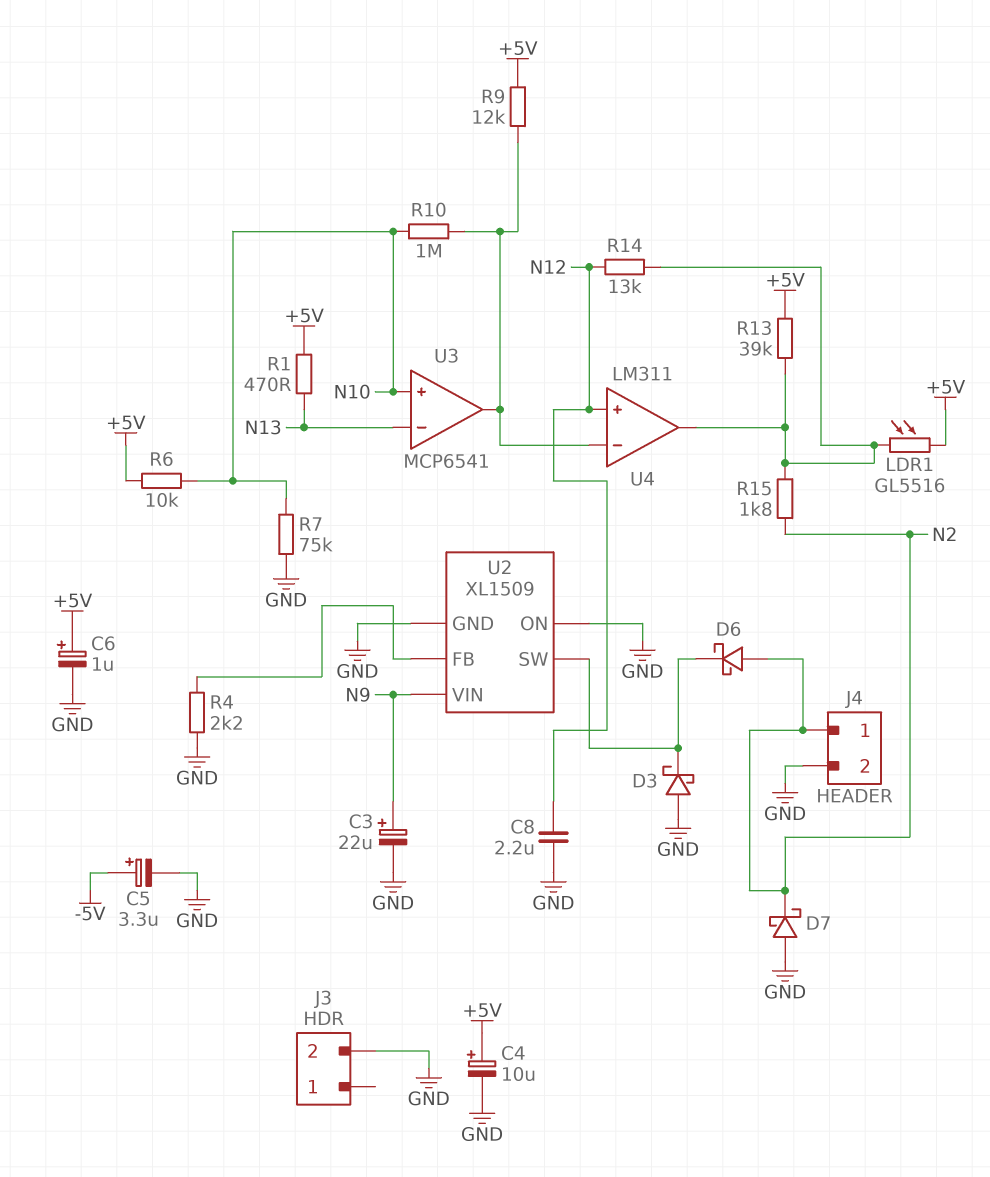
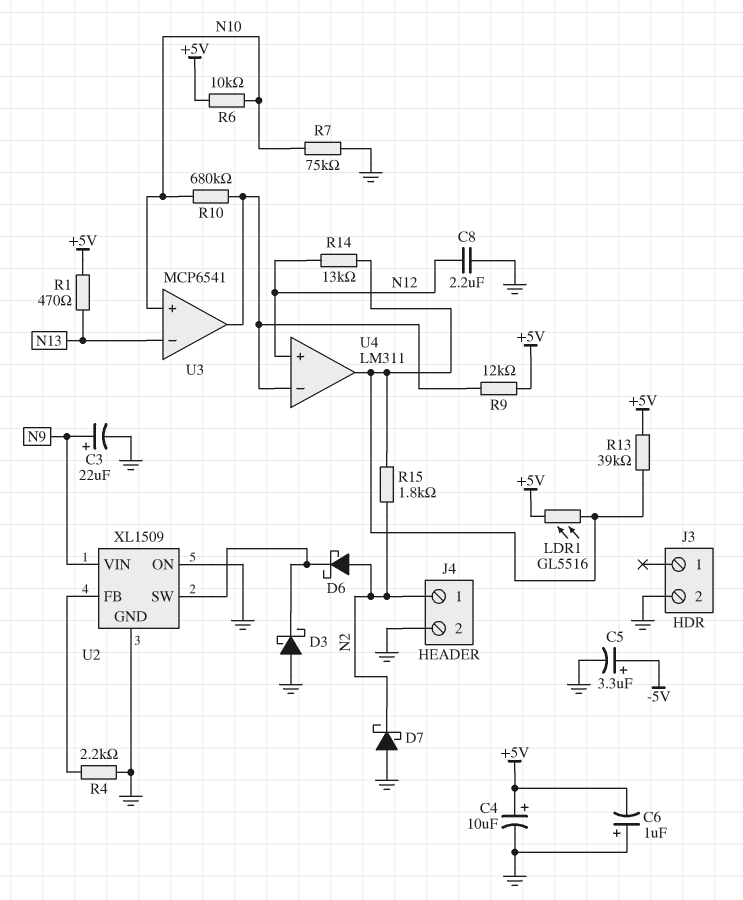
C6: 1uF (plus +5V, minus GND) -> 1uF (plus GND, minus +5V)
R10: 1M (N10, U3/out) -> 680k (N10, U3/out)

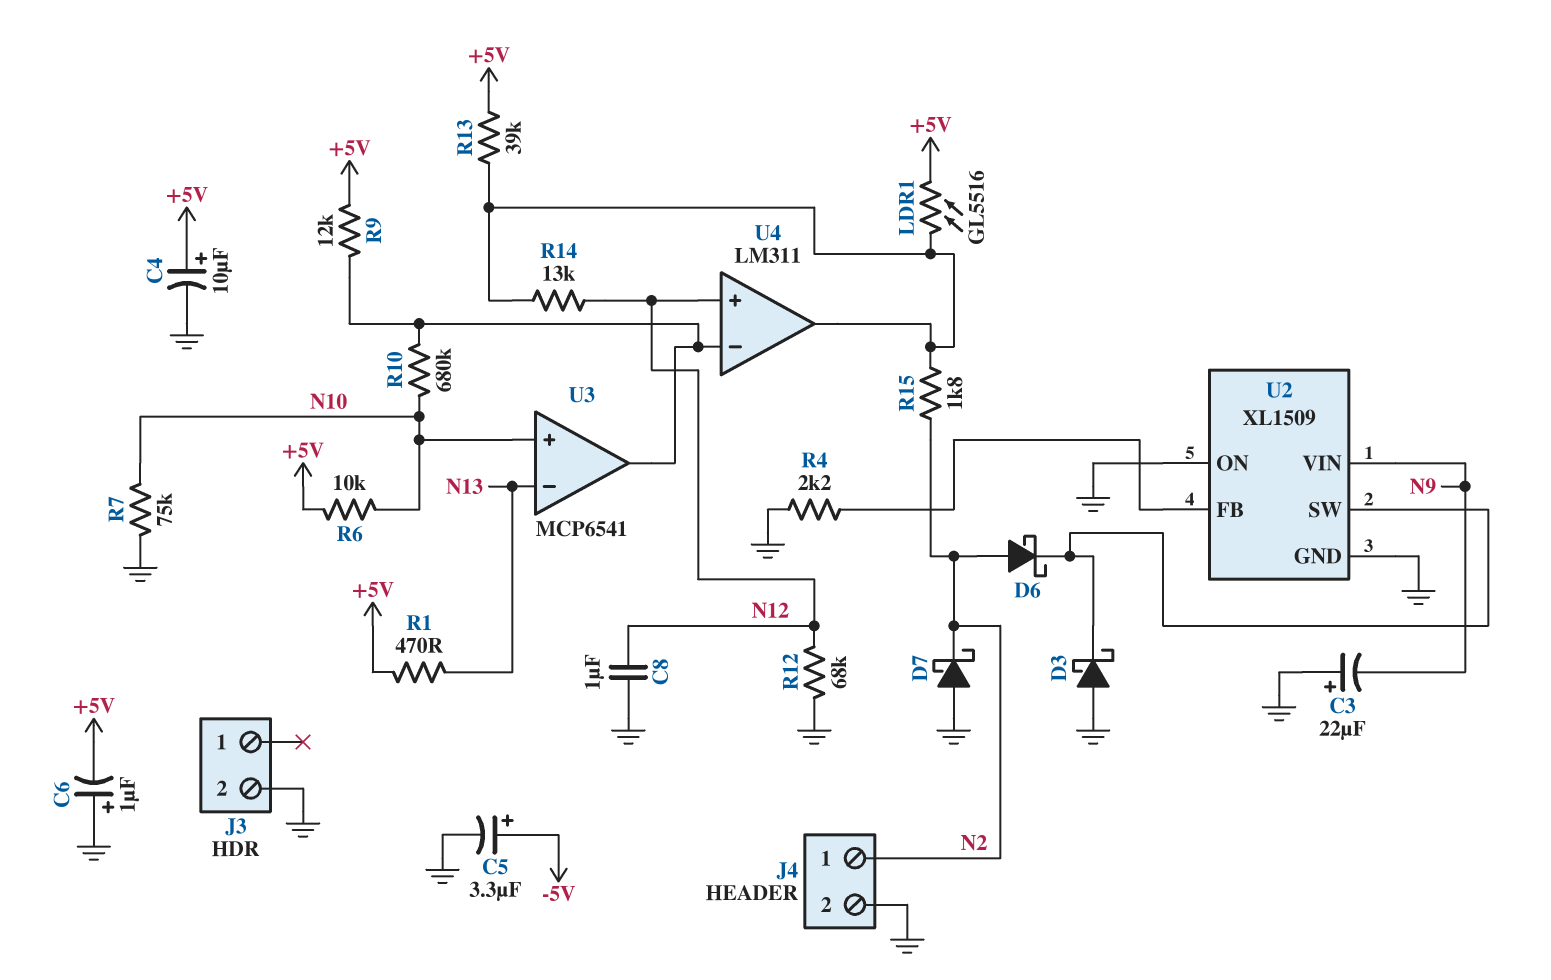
C3: 22uF (plus N9, minus GND) -> 22uF (plus GND, minus N9)
C8: 2.2uF (GND, N12) -> 1uF (GND, N12)
R12: none -> 68k (GND, N12)

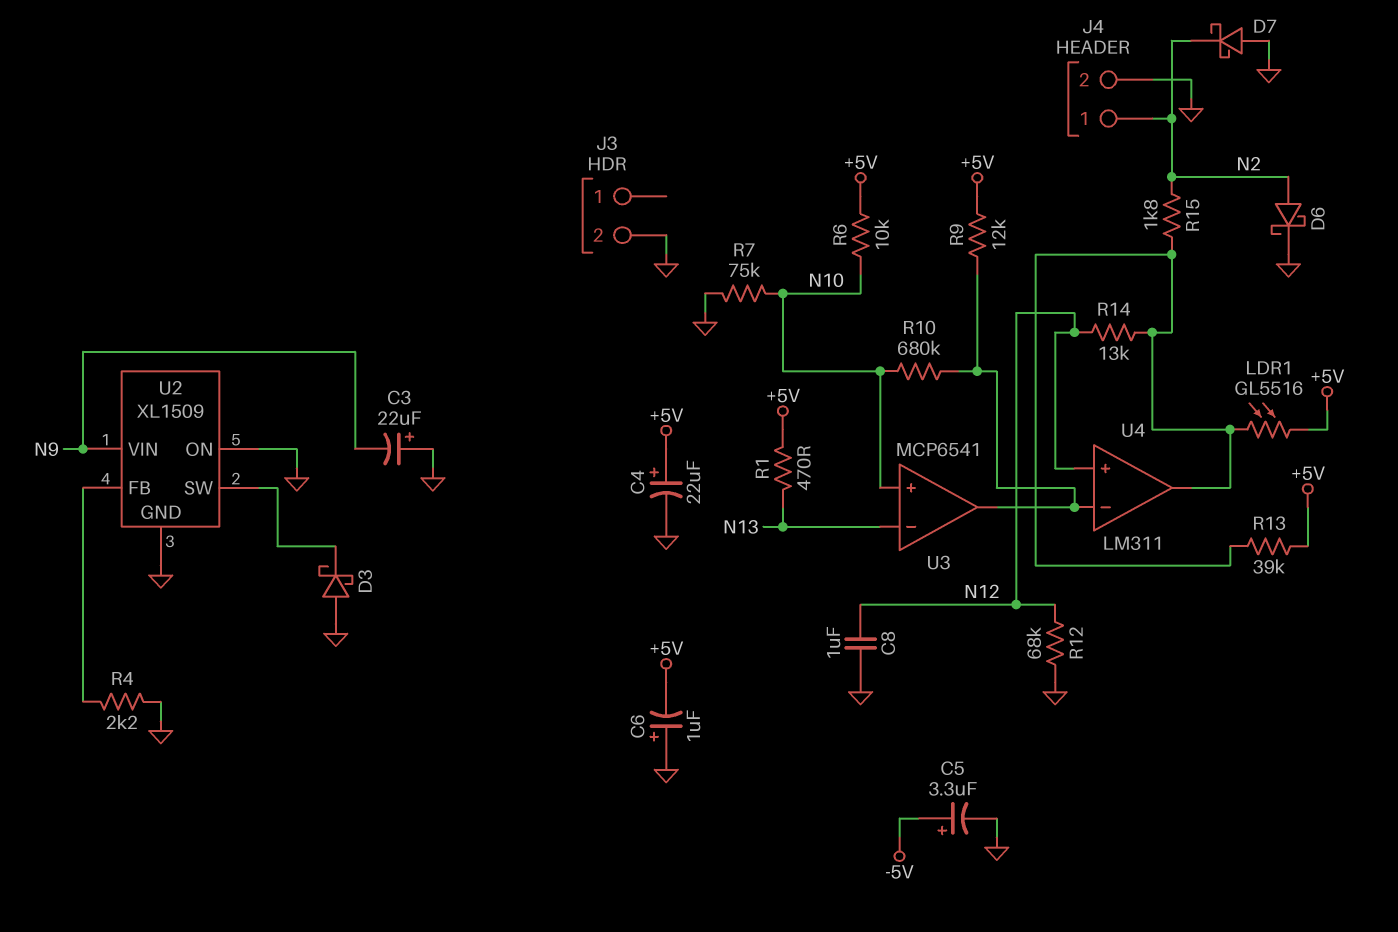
C4: 10uF (plus +5V, minus GND) -> 22uF (plus +5V, minus GND)
D6: schottky (A N2, K U2/SW) -> schottky (A N2, K GND)

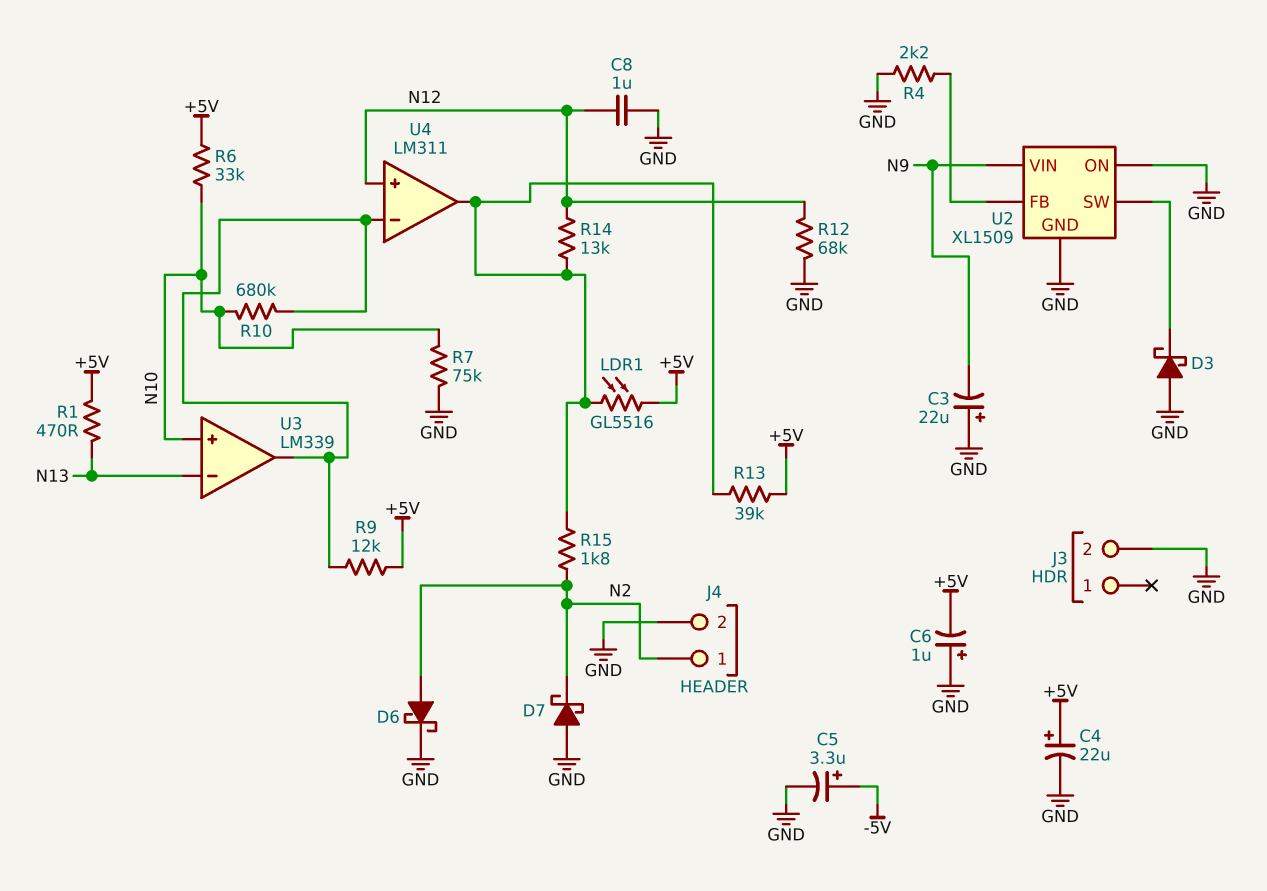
R6: 10k (+5V, N10) -> 33k (+5V, N10)
U3: MCP6541 -> LM339

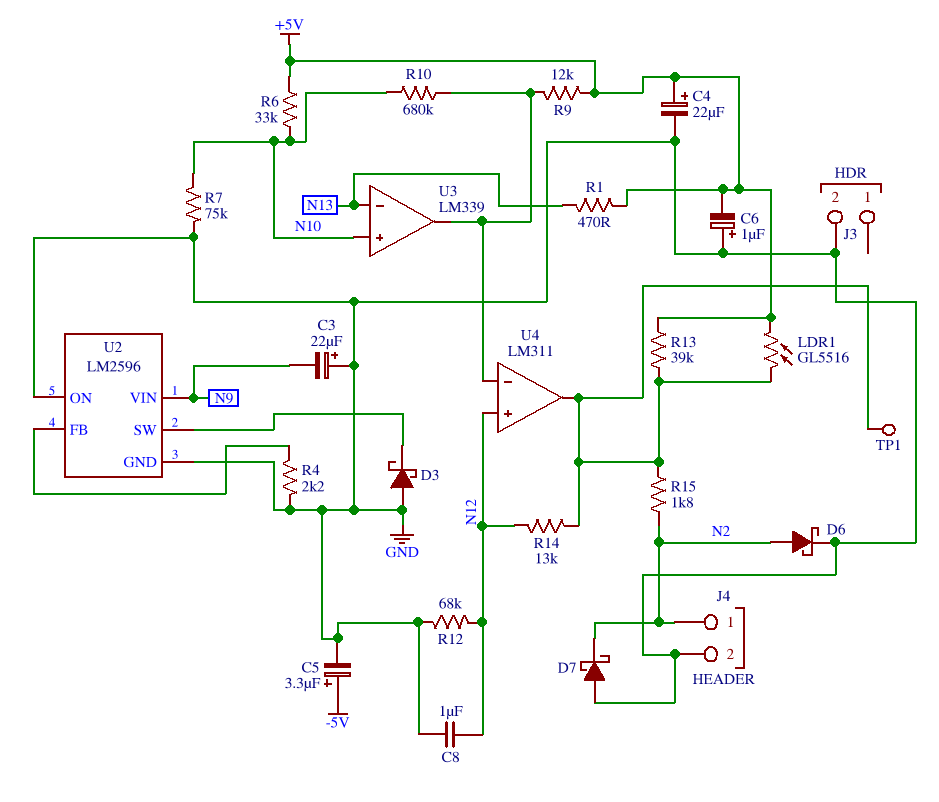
TP1: none -> test point (U4/out)
U2: XL1509 -> LM2596

